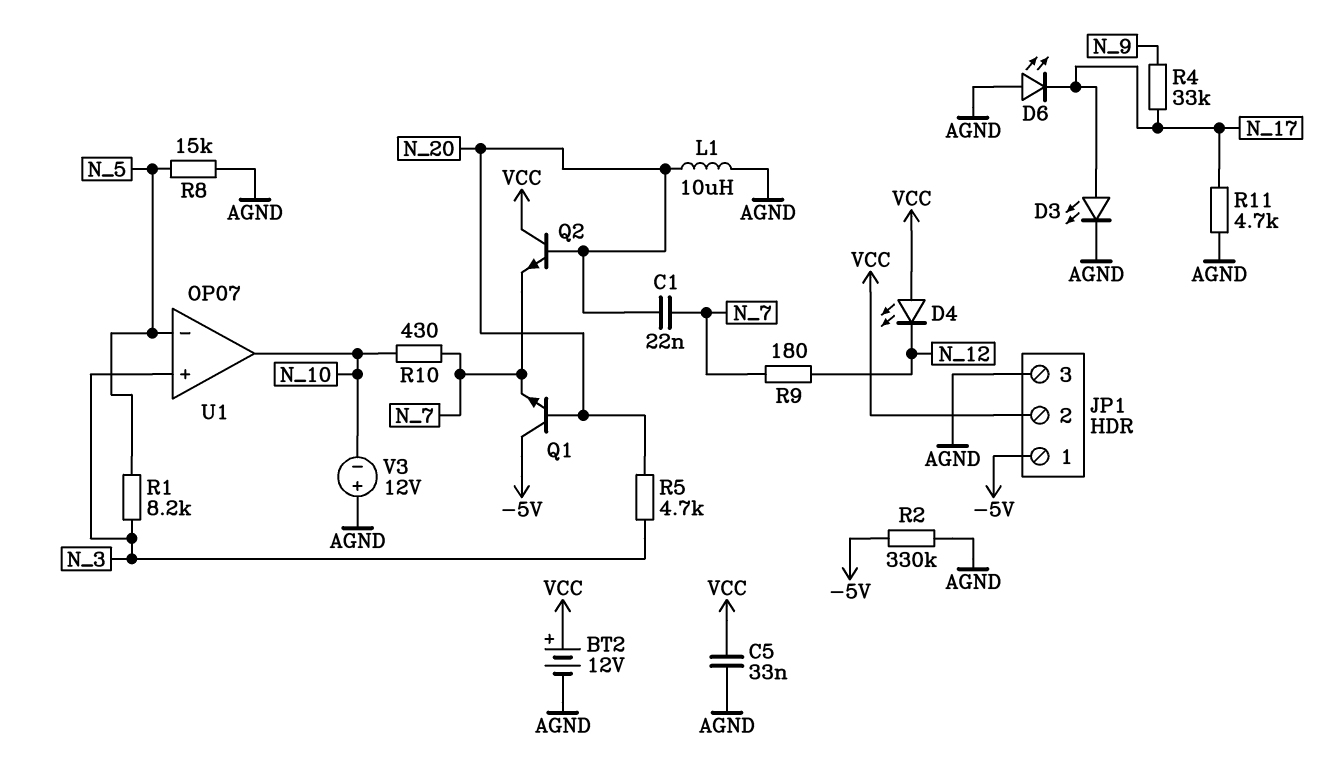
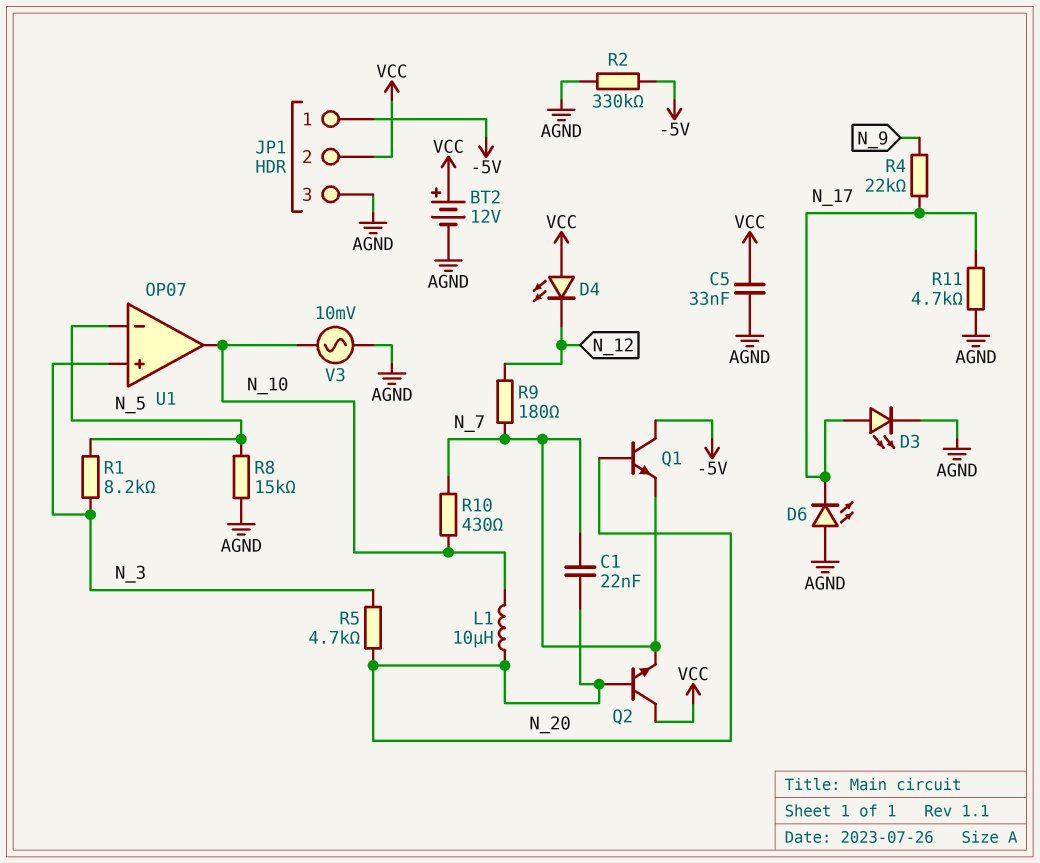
L1: 10uH (AGND, N_20) -> 10uH (N_10, N_20)
R4: 33k (N_9, N_17) -> 22k (N_9, N_17)
V3: 12V (plus AGND, minus N_10) -> AC 10mV (AGND, N_10)

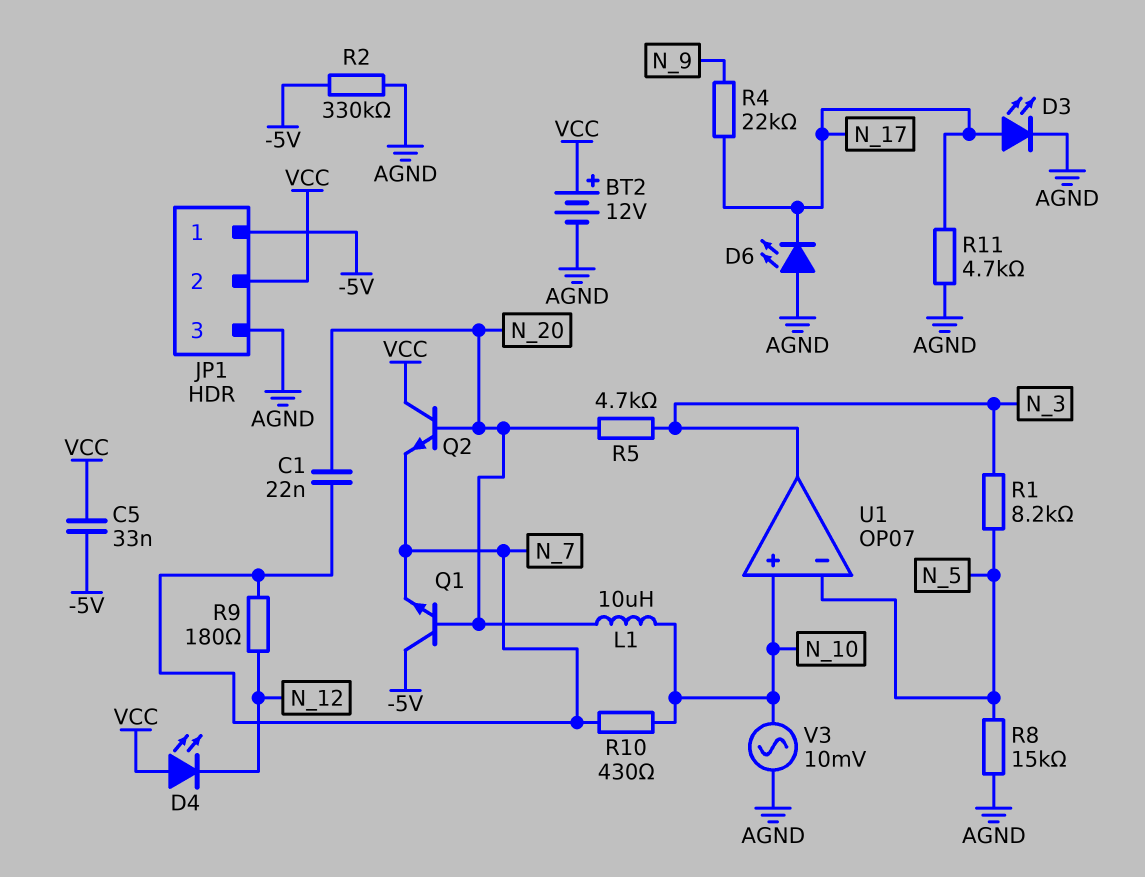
C5: 33nF (AGND, VCC) -> 33nF (-5V, VCC)
U1 pin in+: N_3 -> N_10
U1 pin out: N_10 -> N_3

